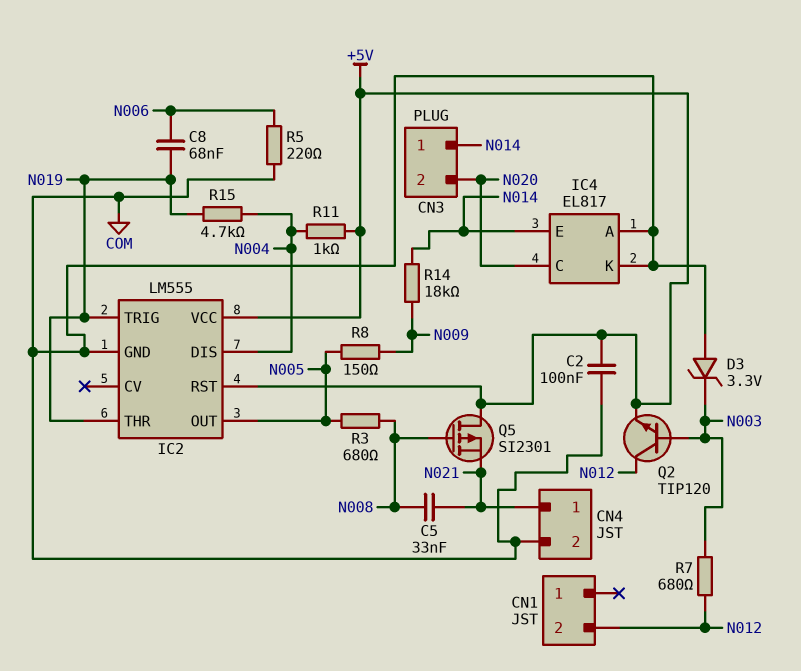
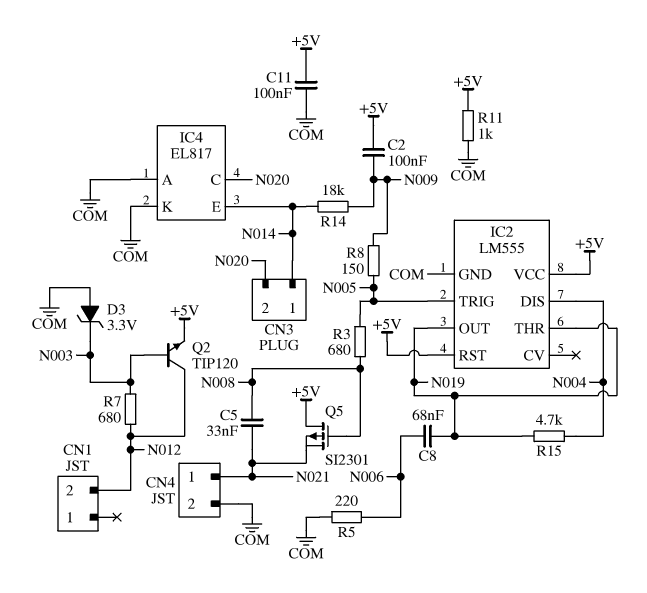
C2: 100nF (+5V, COM) -> 100nF (+5V, N009)
C11: none -> 100nF (+5V, COM)
IC2 pin OUT: N005 -> N019
IC2 pin TRIG: N019 -> N005
R11: 1k (+5V, N004) -> 1k (+5V, COM)

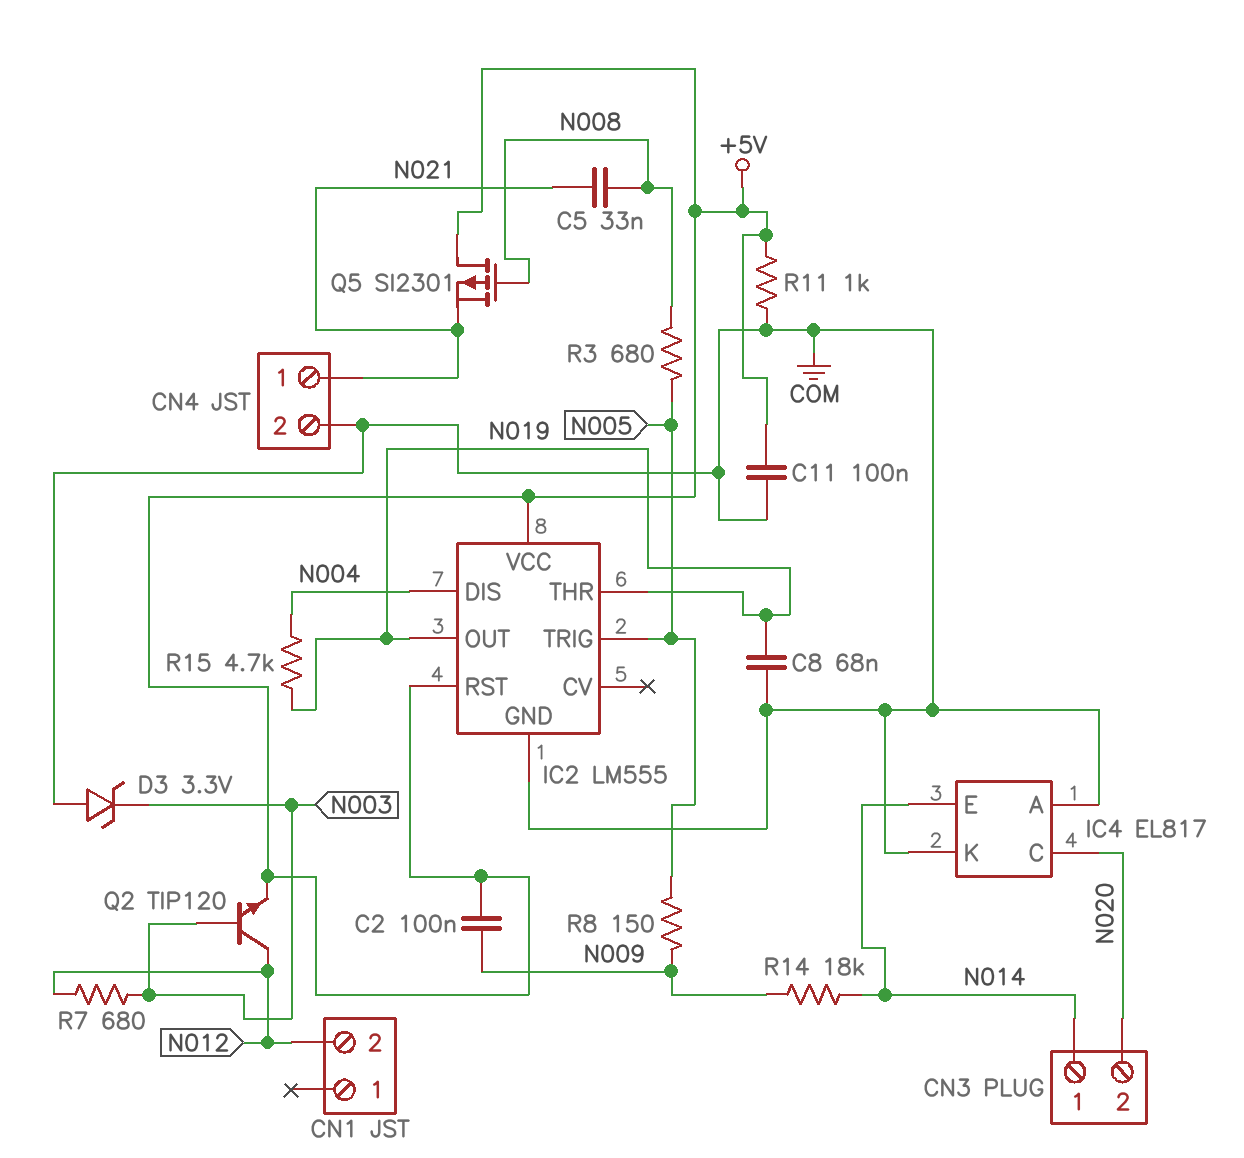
C8: 68nF (N006, N019) -> 68nF (COM, N019)
R5: 220 (COM, N006) -> none

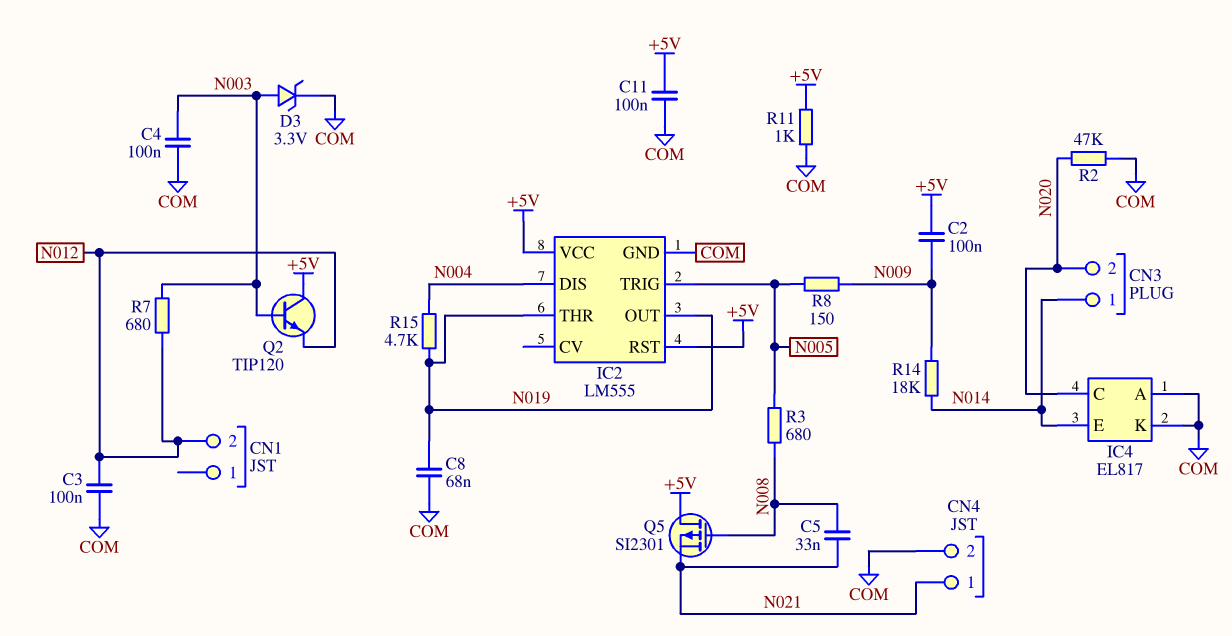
C3: none -> 100nF (COM, N012)
C4: none -> 100nF (COM, N003)
D3: zener 3.3V (A COM, K N003) -> zener 3.3V (A N003, K COM)
Q2: NPN TIP120 (B N003, C N012, E +5V) -> NPN TIP120 (B N003, C +5V, E N012)
R2: none -> 47k (COM, N020)

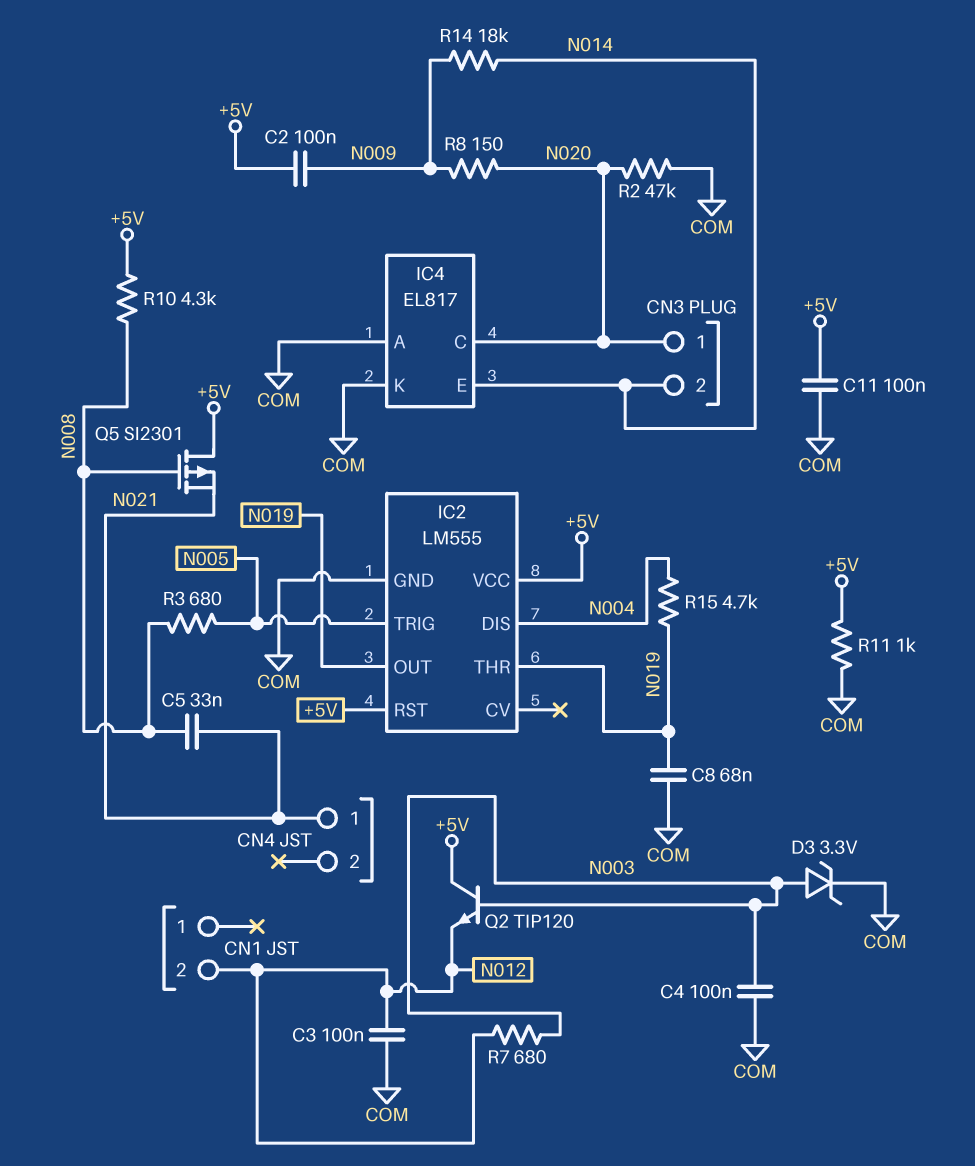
CN3 pin 1: N014 -> N020
CN3 pin 2: N020 -> N014
CN4 pin 2: COM -> none
R8: 150 (N005, N009) -> 150 (N009, N020)
R10: none -> 4.3k (+5V, N008)

